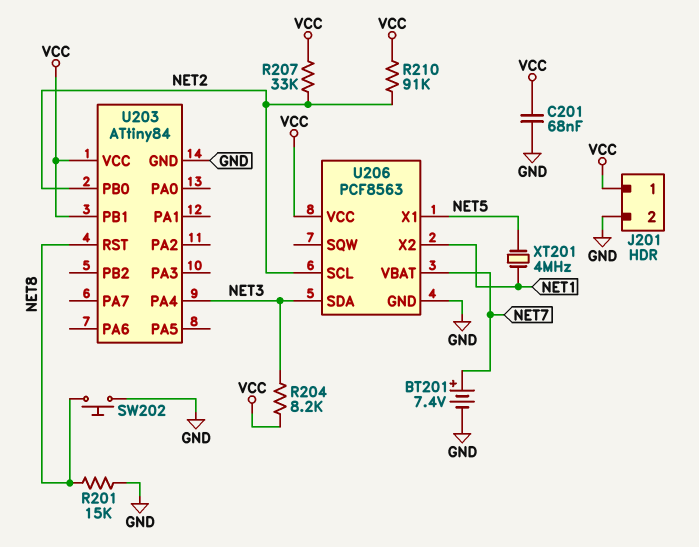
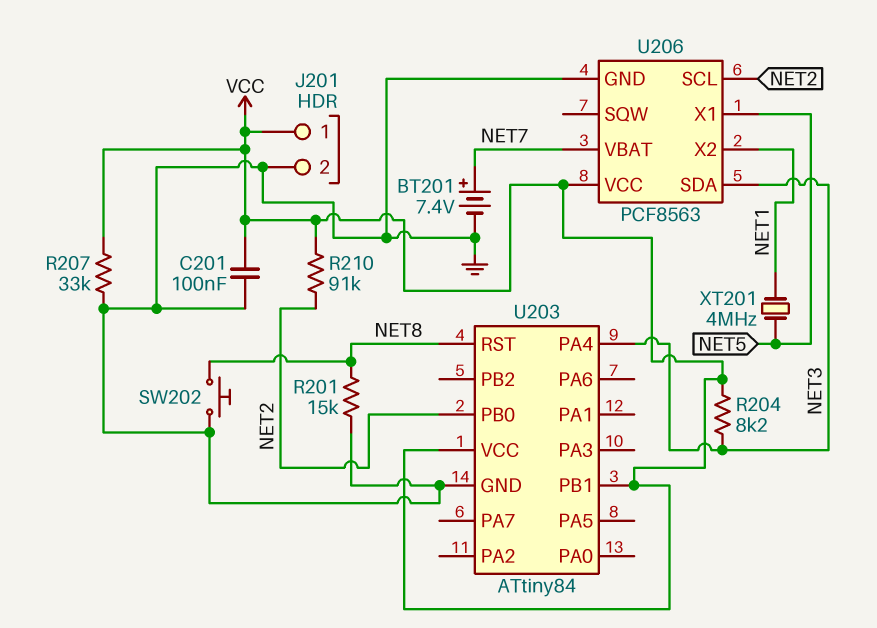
C201: 68nF (GND, VCC) -> 100nF (GND, VCC)
R207: 33k (NET2, VCC) -> 33k (GND, VCC)

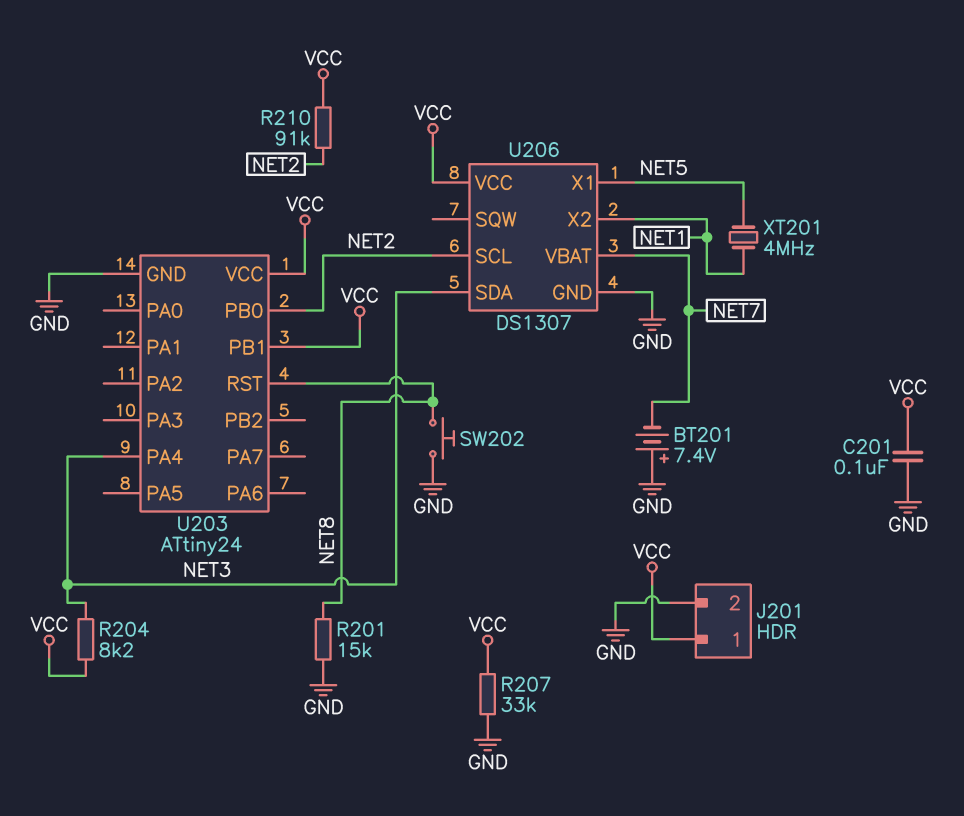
BT201: 7.4V (plus NET7, minus GND) -> 7.4V (plus GND, minus NET7)
U203: ATtiny84 -> ATtiny24
U206: PCF8563 -> DS1307

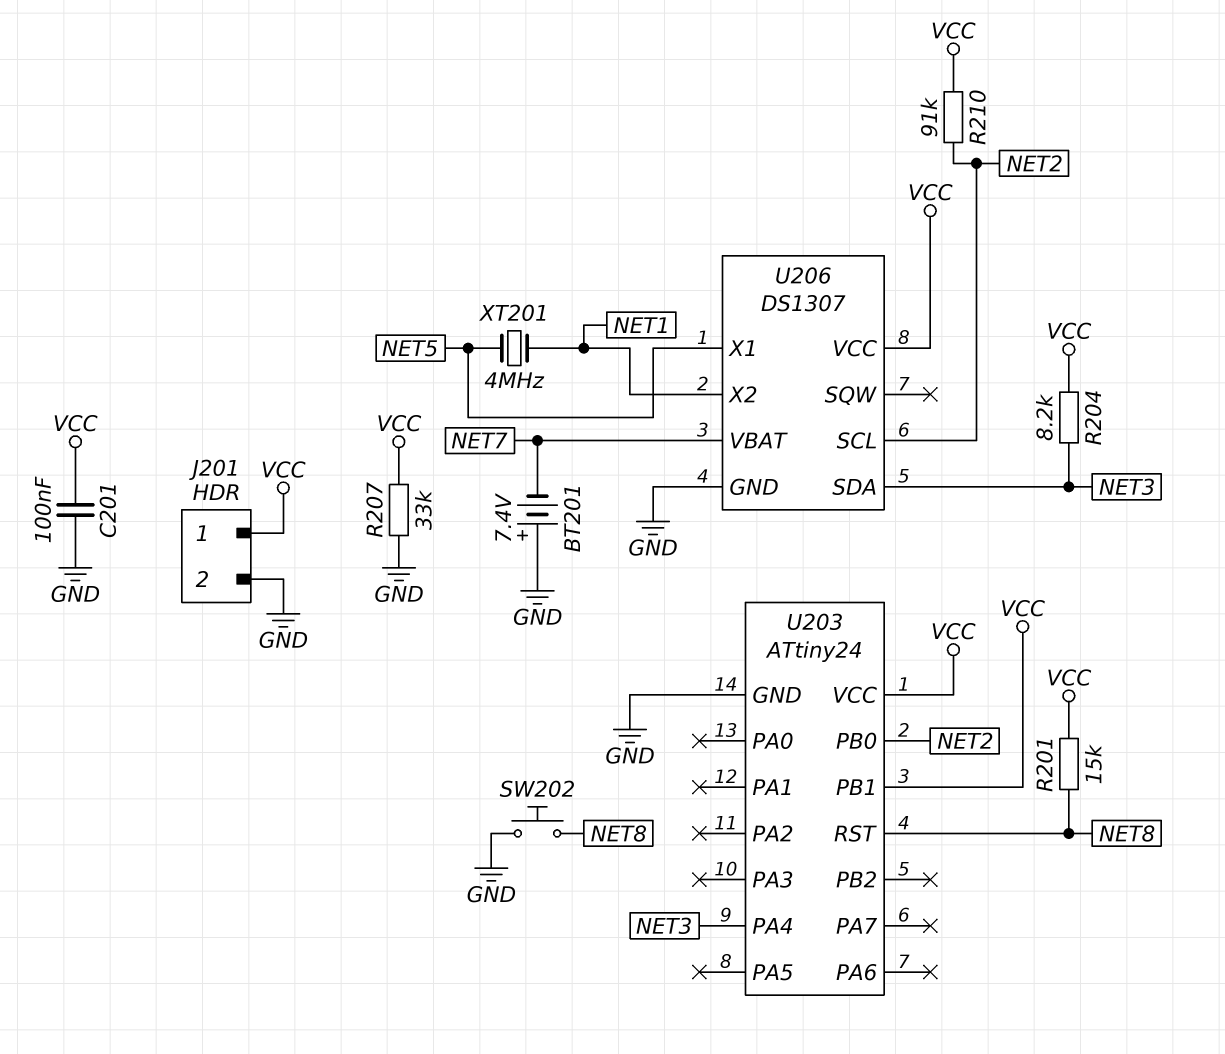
R201: 15k (GND, NET8) -> 15k (NET8, VCC)

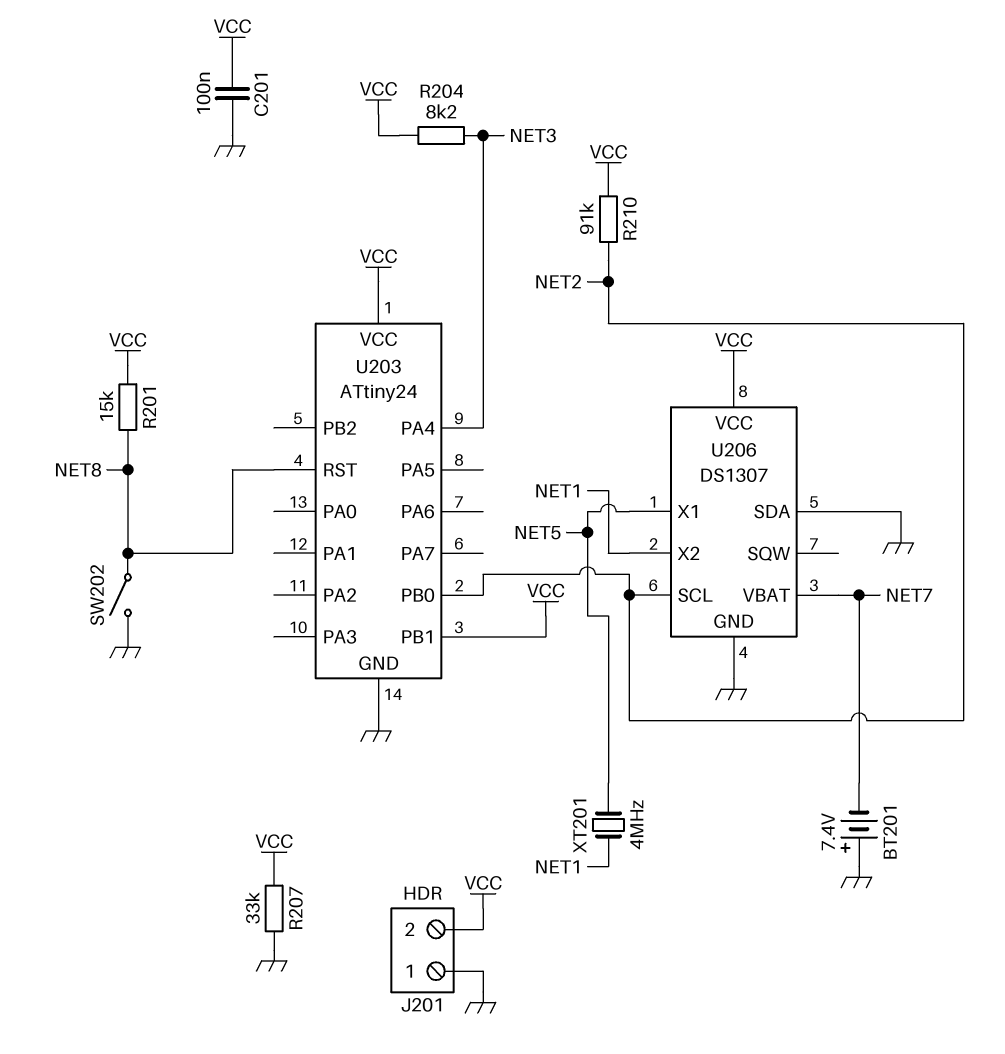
J201 pin 1: VCC -> GND
J201 pin 2: GND -> VCC
SW202: button (GND, NET8) -> switch (GND, NET8)
U206 pin SDA: NET3 -> GND

